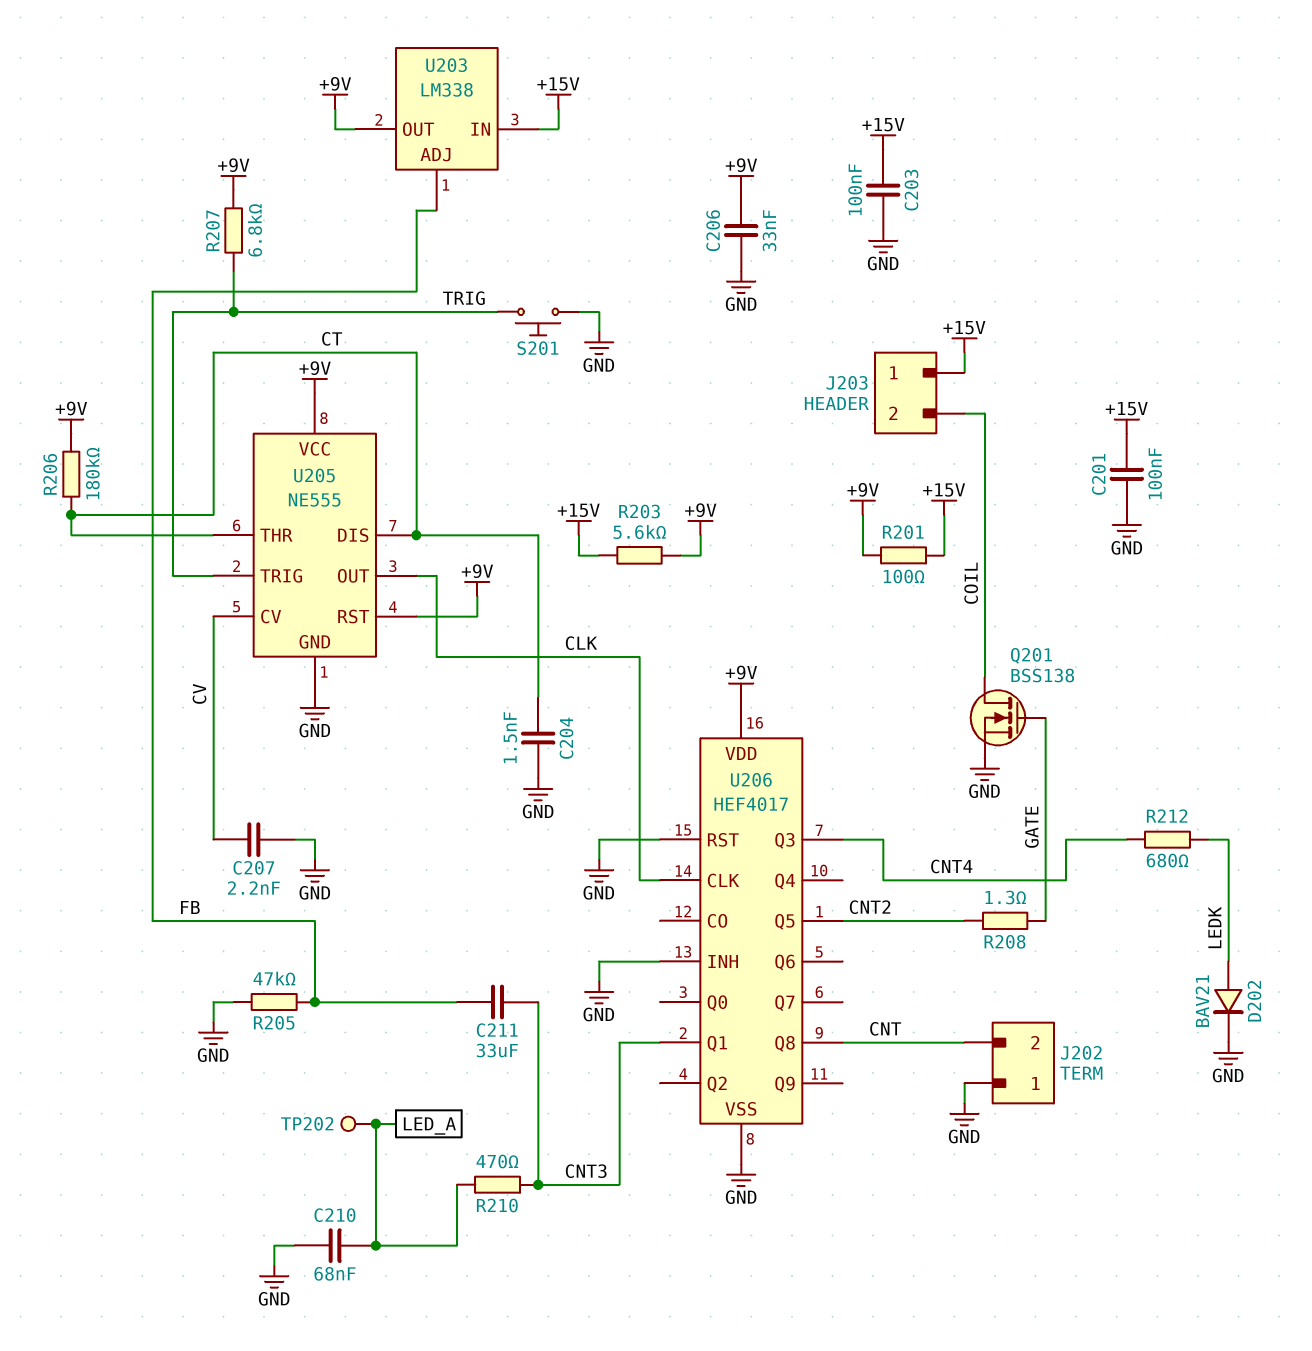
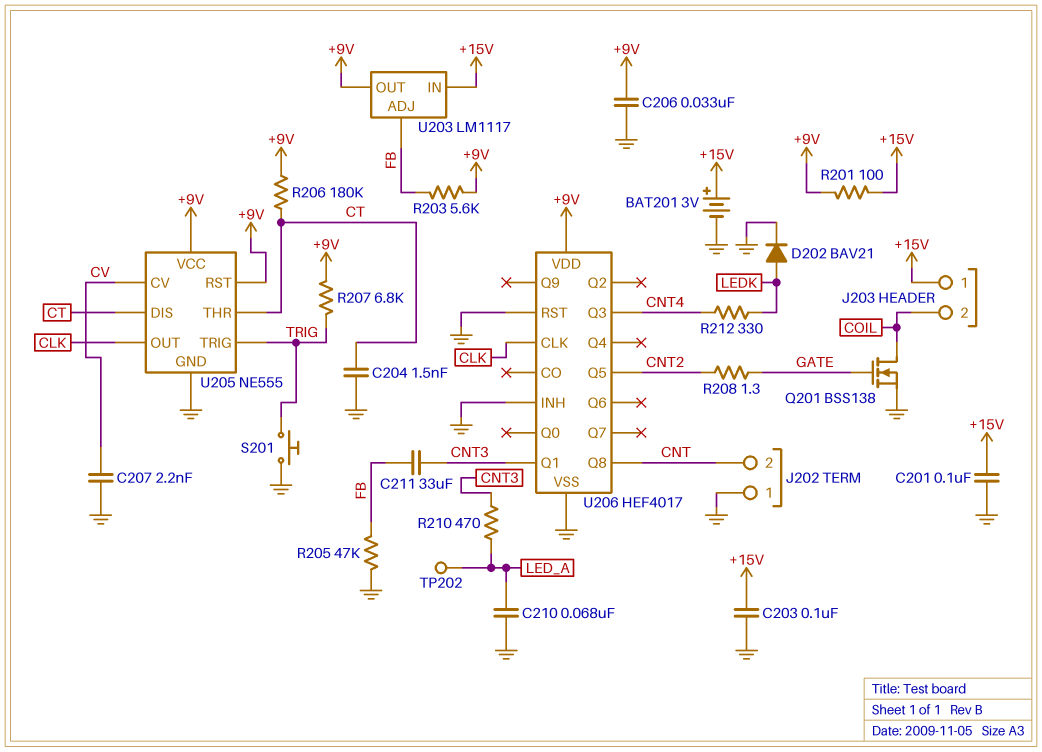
BAT201: none -> 3V (plus +15V, minus GND)
R203: 5.6k (+9V, +15V) -> 5.6k (+9V, FB)
R212: 680 (CNT4, LEDK) -> 330 (CNT4, LEDK)
U203: LM338 -> LM1117

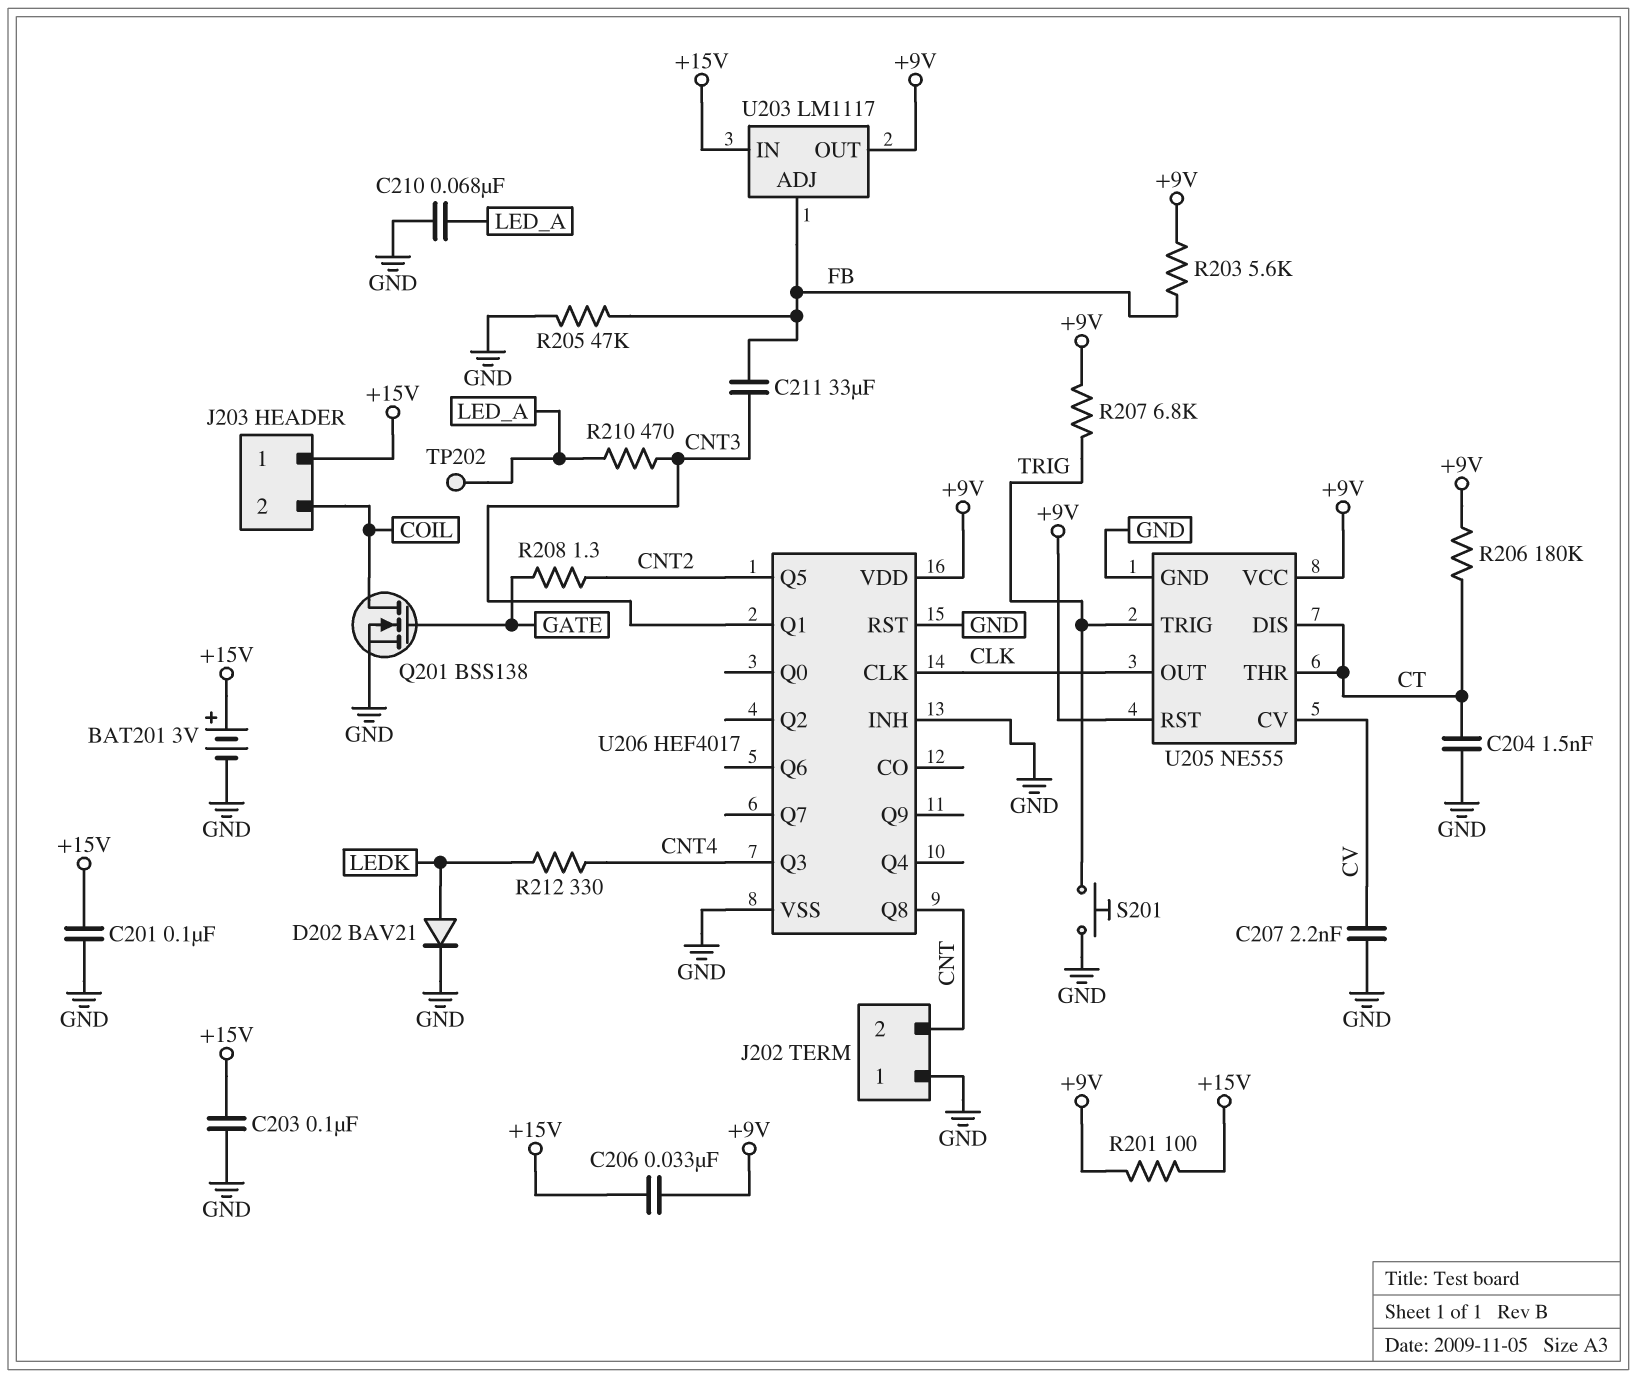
C206: 33nF (+9V, GND) -> 33nF (+9V, +15V)

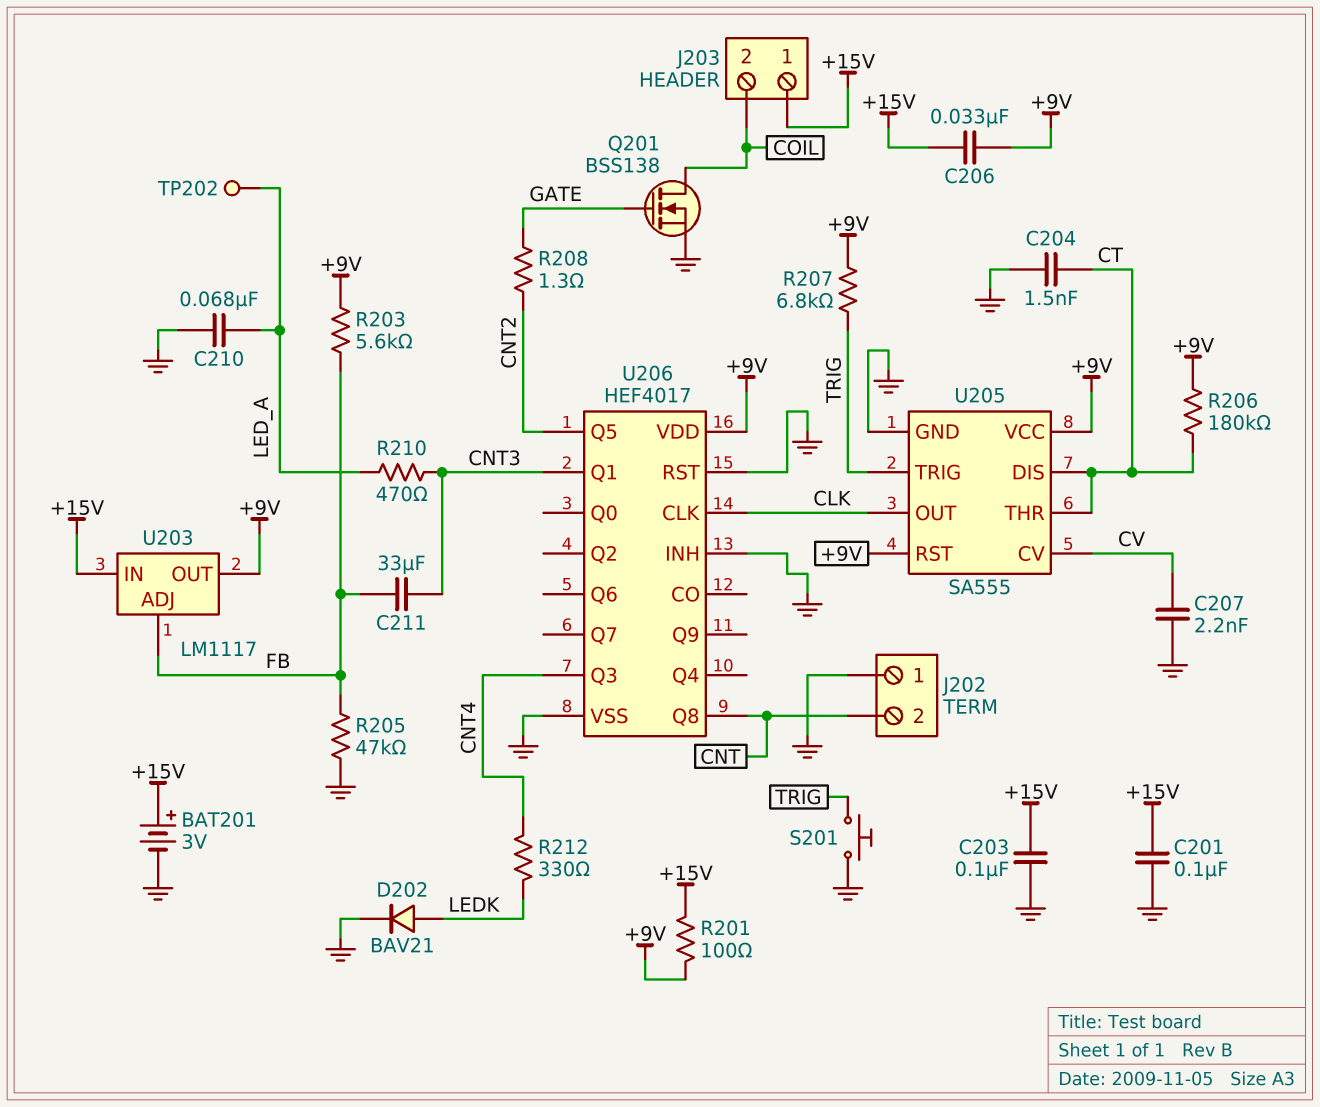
U205: NE555 -> SA555

